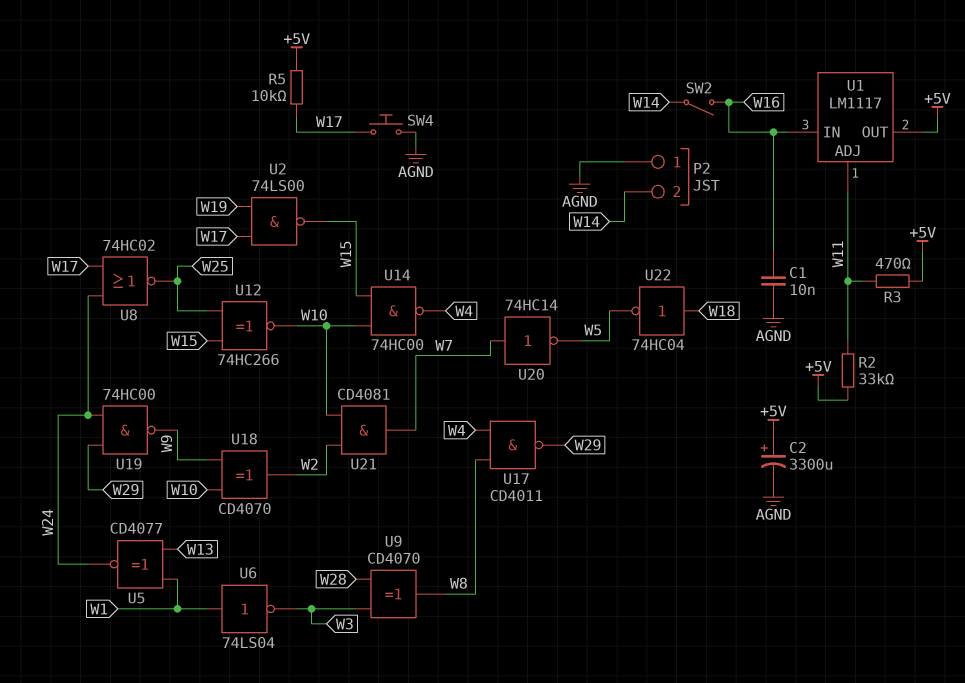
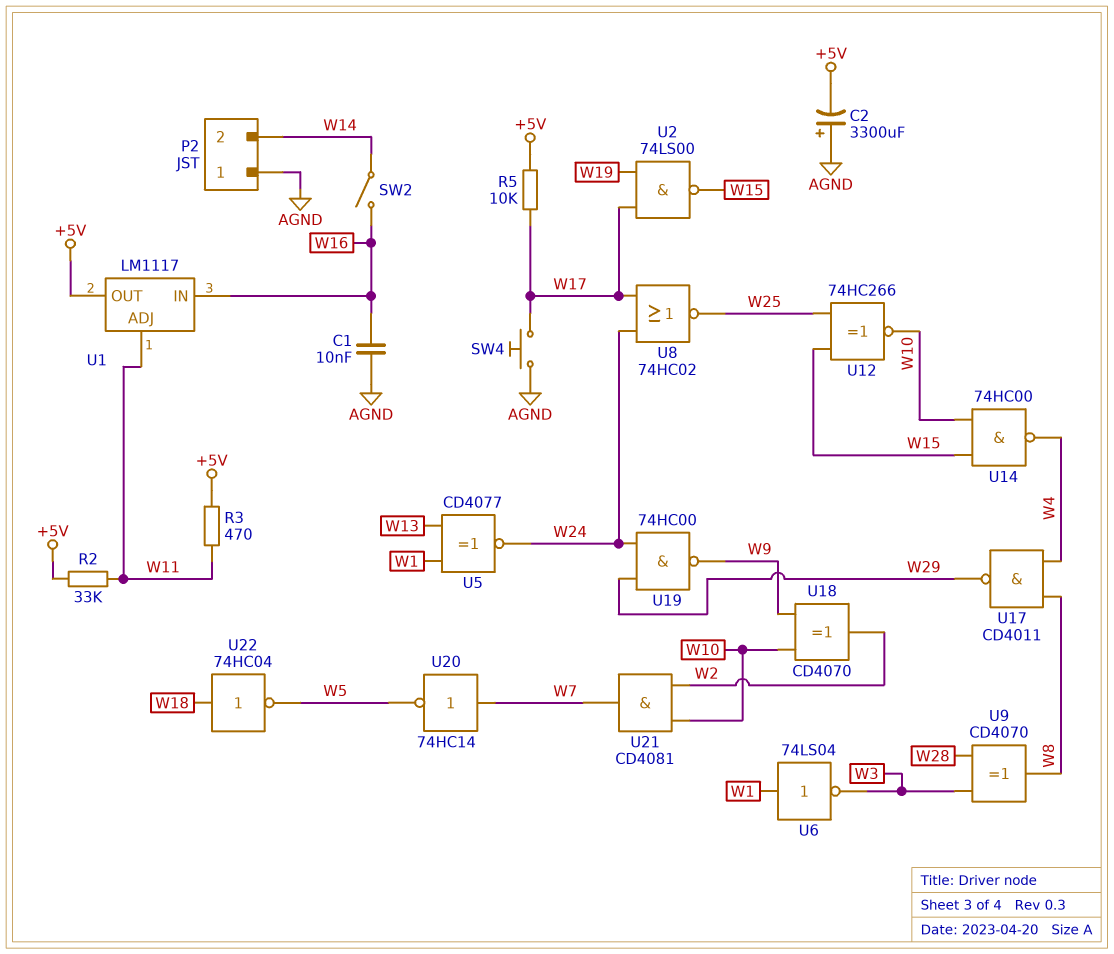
C2: 3300uF (plus +5V, minus AGND) -> 3300uF (plus AGND, minus +5V)

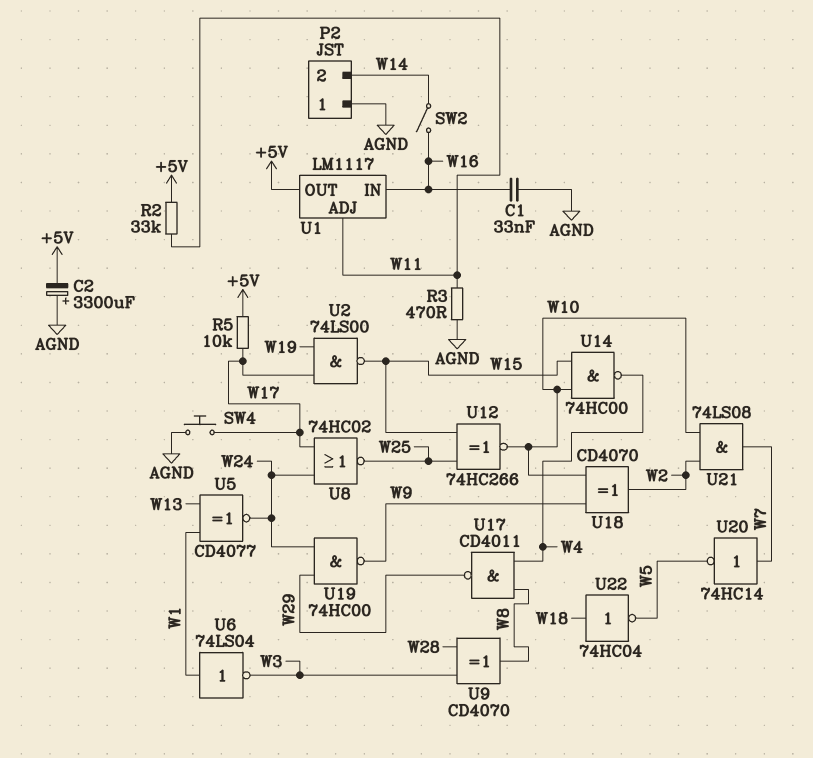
C1: 10nF (AGND, W16) -> 33nF (AGND, W16)
R3: 470 (+5V, W11) -> 470 (AGND, W11)
U21: AND CD4081 (in W2, in W10, out W7) -> AND 74LS08 (in W2, in W10, out W7)

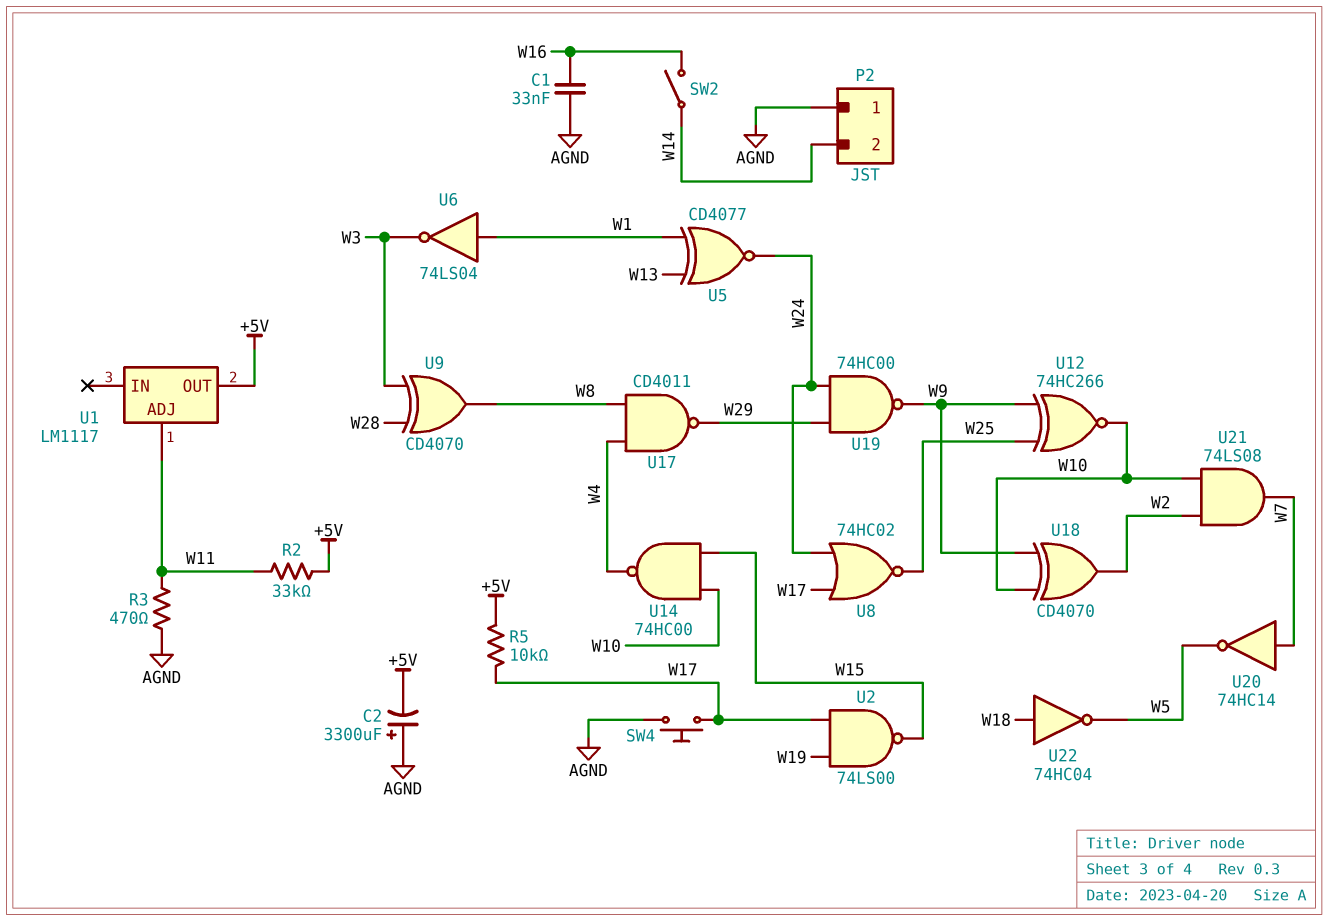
U1 pin IN: W16 -> none
U12: XNOR 74HC266 (in W15, in W25, out W10) -> XNOR 74HC266 (in W9, in W25, out W10)

